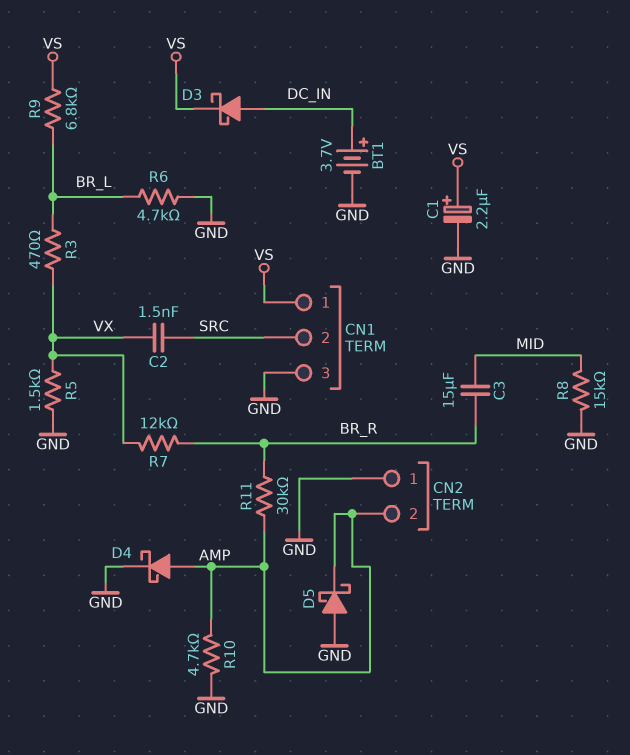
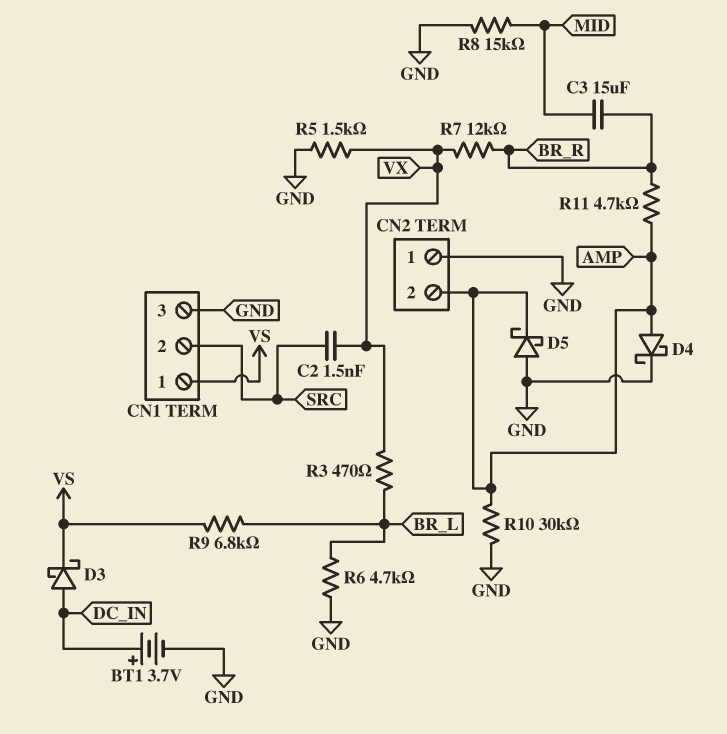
C1: 2.2uF (plus VS, minus GND) -> none
R10: 4.7k (AMP, GND) -> 30k (AMP, GND)
R11: 30k (AMP, BR_R) -> 4.7k (AMP, BR_R)

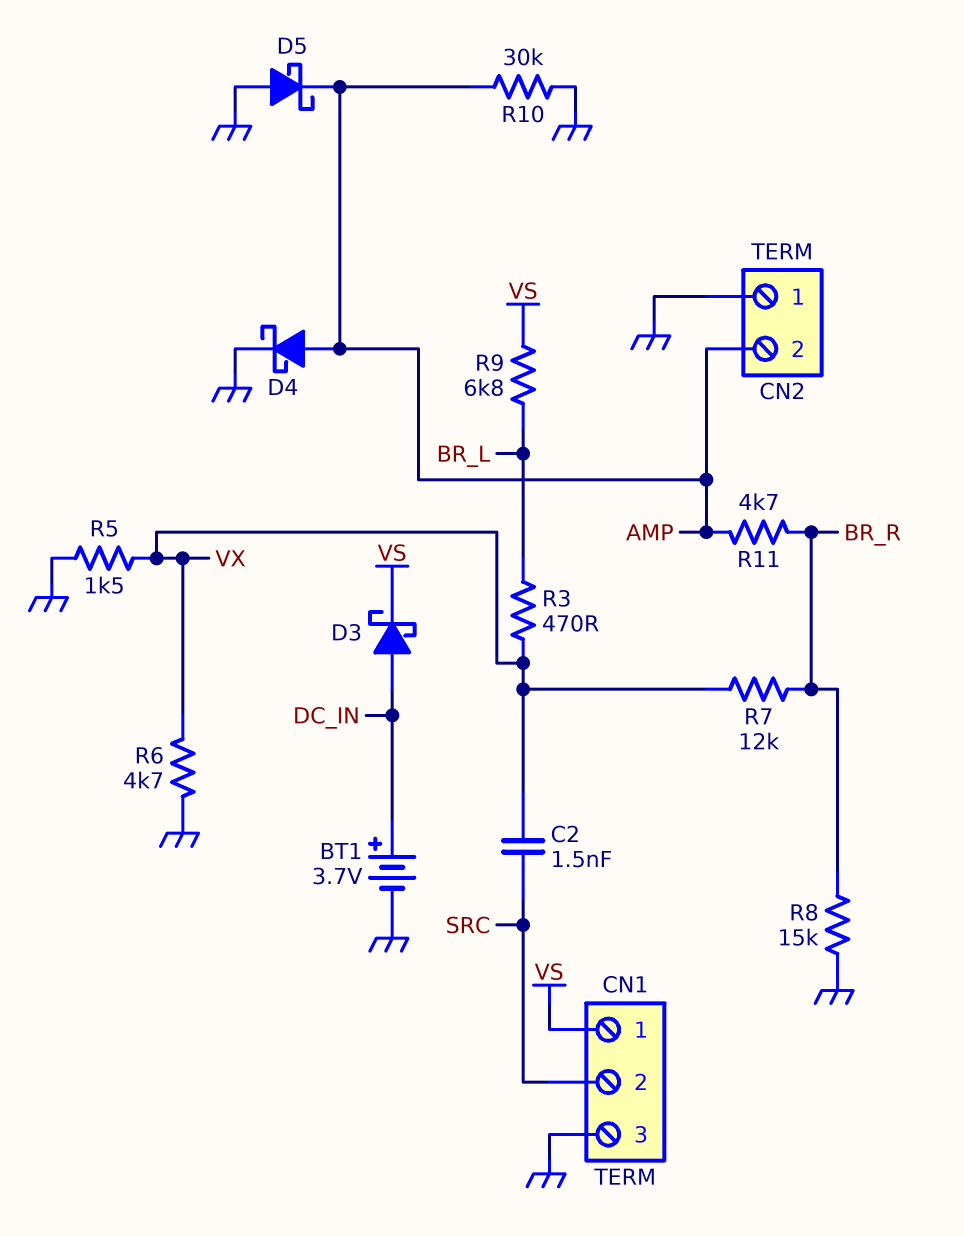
C3: 15uF (BR_R, MID) -> none
R6: 4.7k (BR_L, GND) -> 4.7k (GND, VX)
R8: 15k (GND, MID) -> 15k (BR_R, GND)

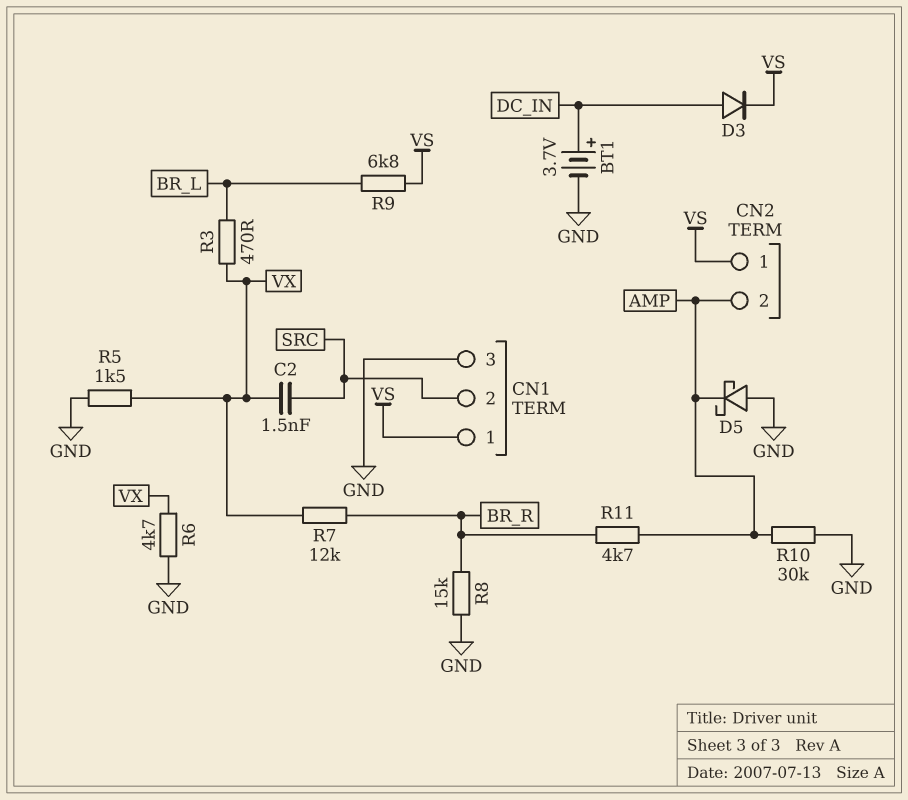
CN2 pin 1: GND -> VS
D3: schottky (A DC_IN, K VS) -> diode (A DC_IN, K VS)
D4: schottky (A AMP, K GND) -> none

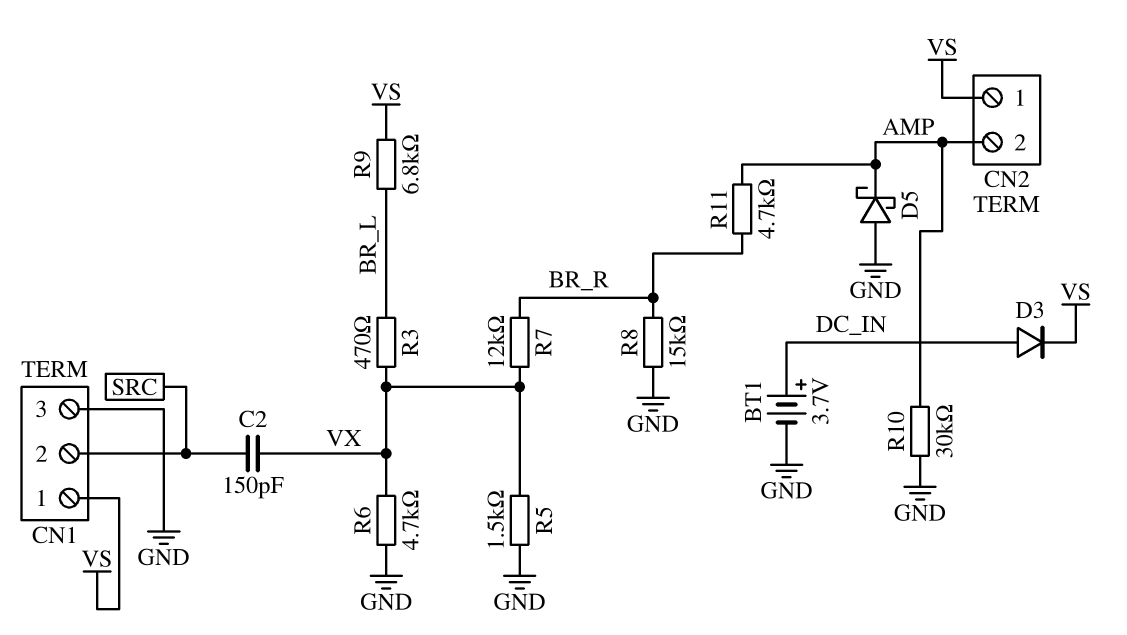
C2: 1.5nF (SRC, VX) -> 150pF (SRC, VX)

